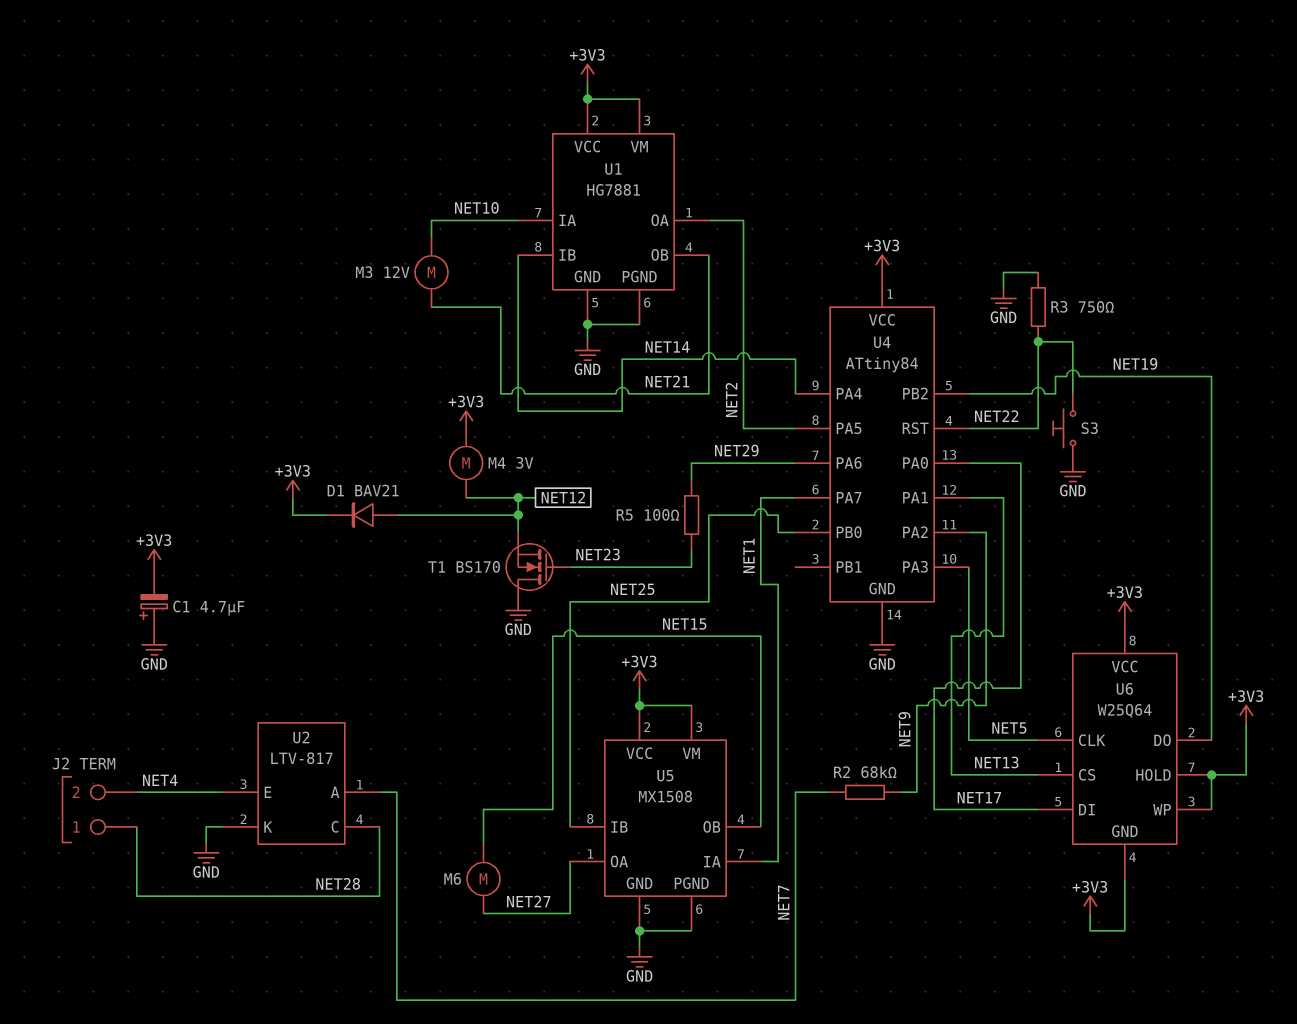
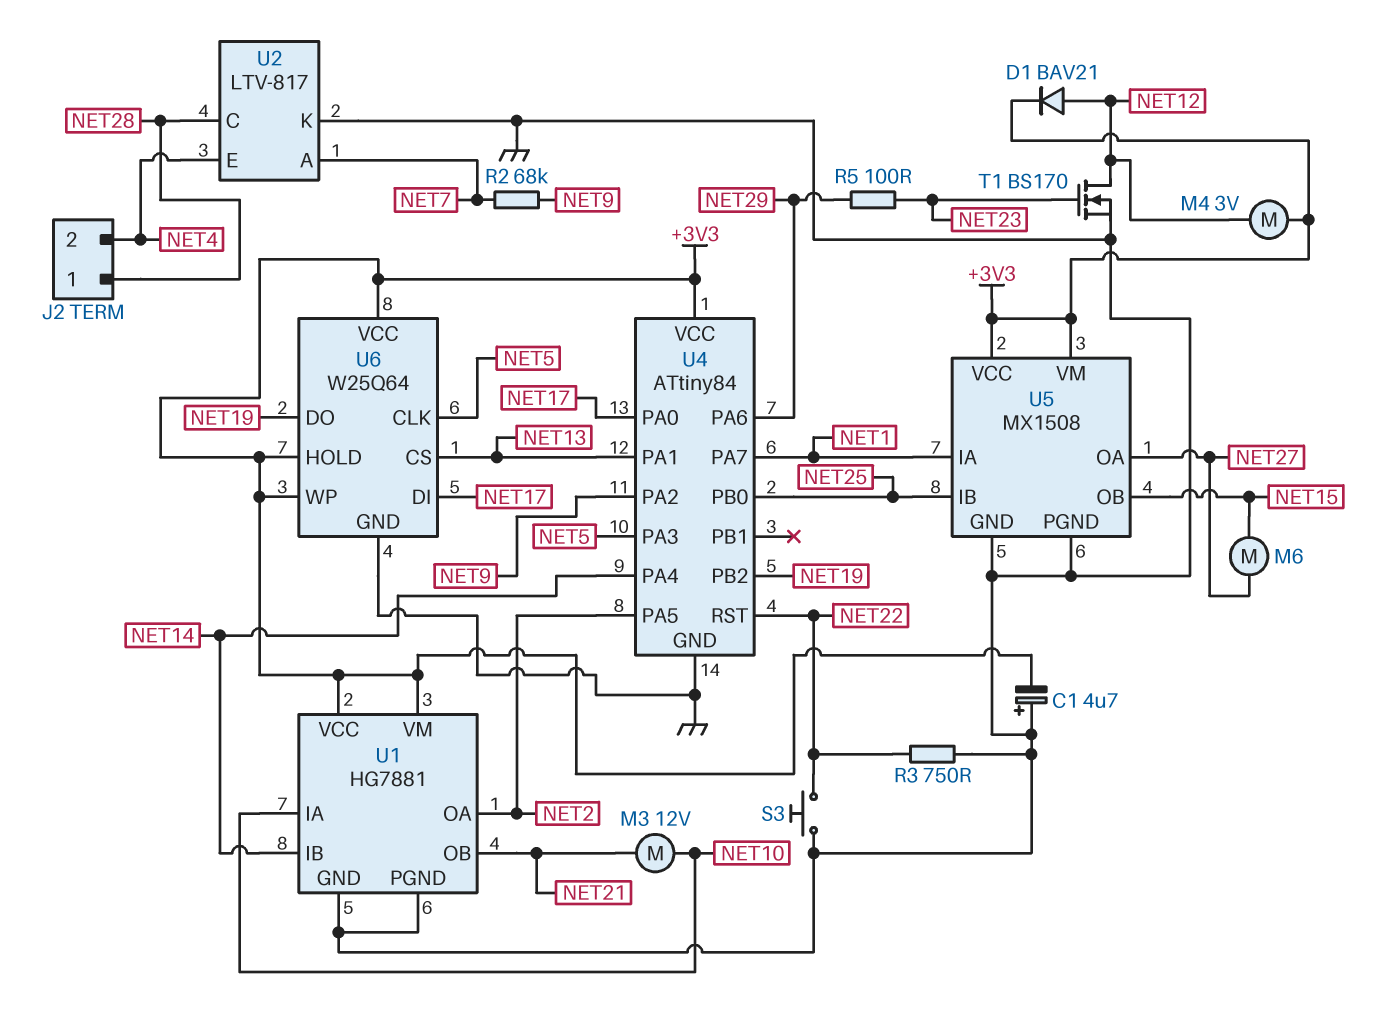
T1: NMOS BS170 (G NET23, D GND, S NET12) -> NMOS BS170 (G NET23, D NET12, S GND)
U6 pin GND: +3V3 -> GND

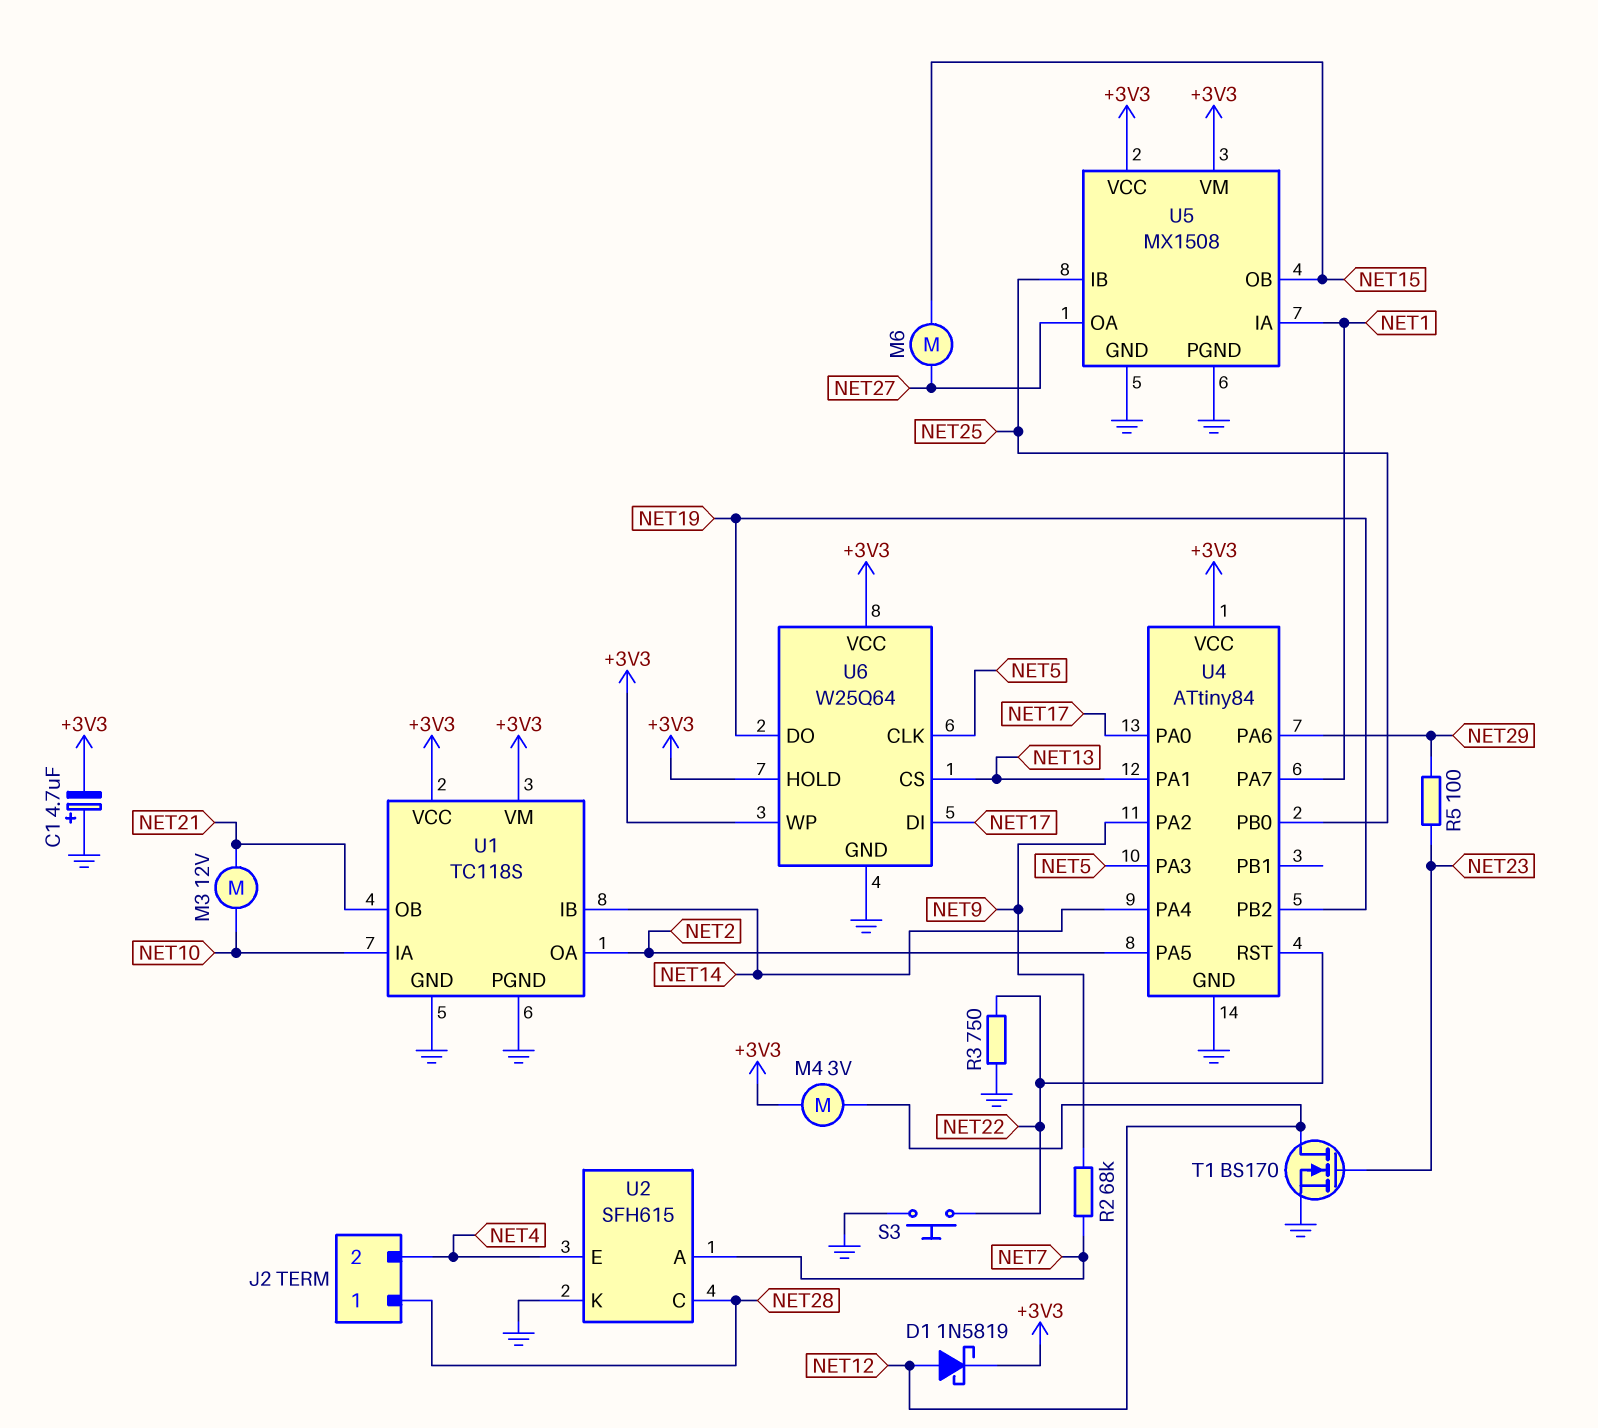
D1: diode BAV21 (A NET12, K +3V3) -> schottky 1N5819 (A NET12, K +3V3)
U1: HG7881 -> TC118S
U2: LTV-817 -> SFH615

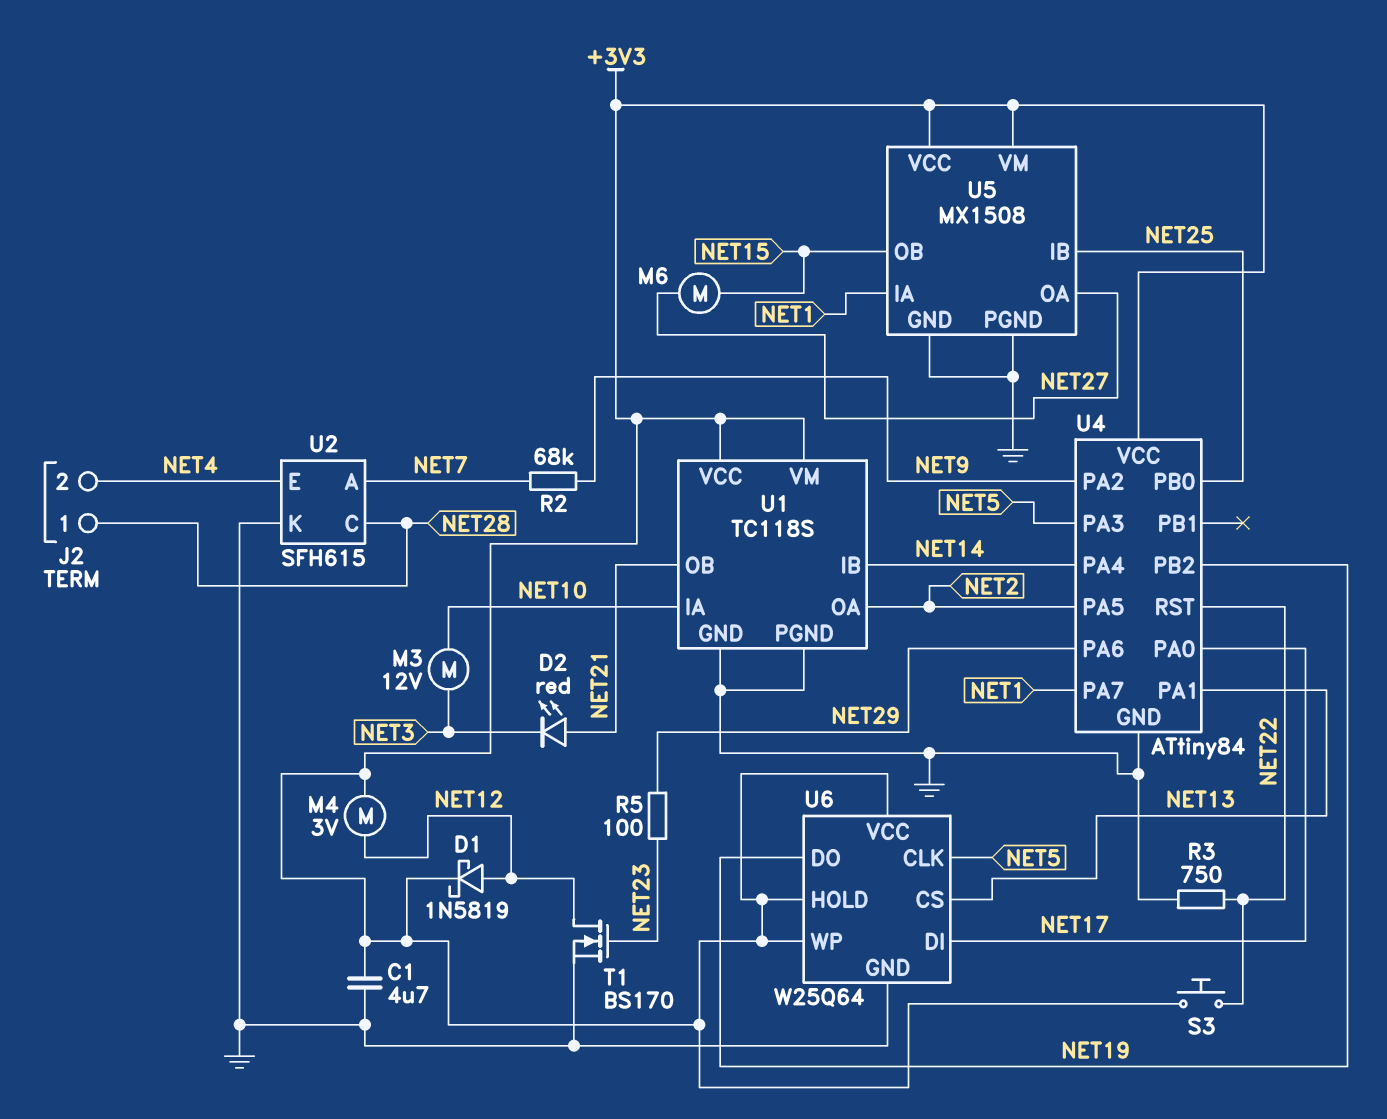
C1: 4.7uF (plus GND, minus +3V3) -> 4.7uF (+3V3, GND)
D2: none -> LED red (A NET21, K NET3)
M3: motor 12V (NET10, NET21) -> motor 12V (NET3, NET10)
S3: button (GND, NET22) -> button (+3V3, NET22)

